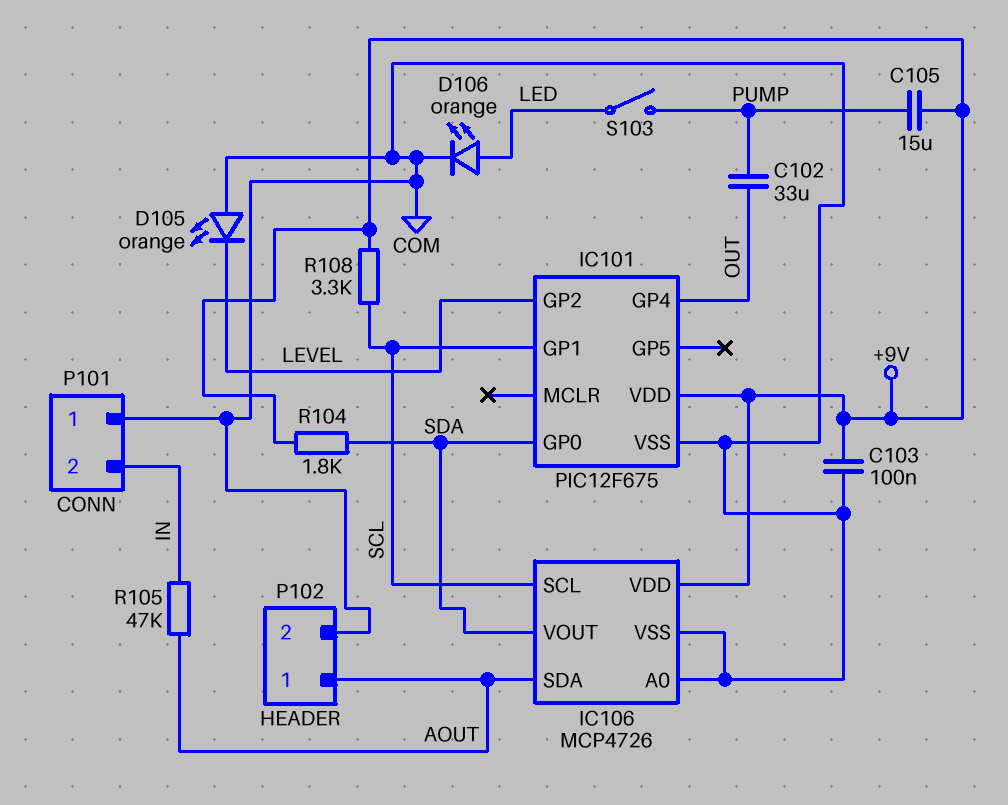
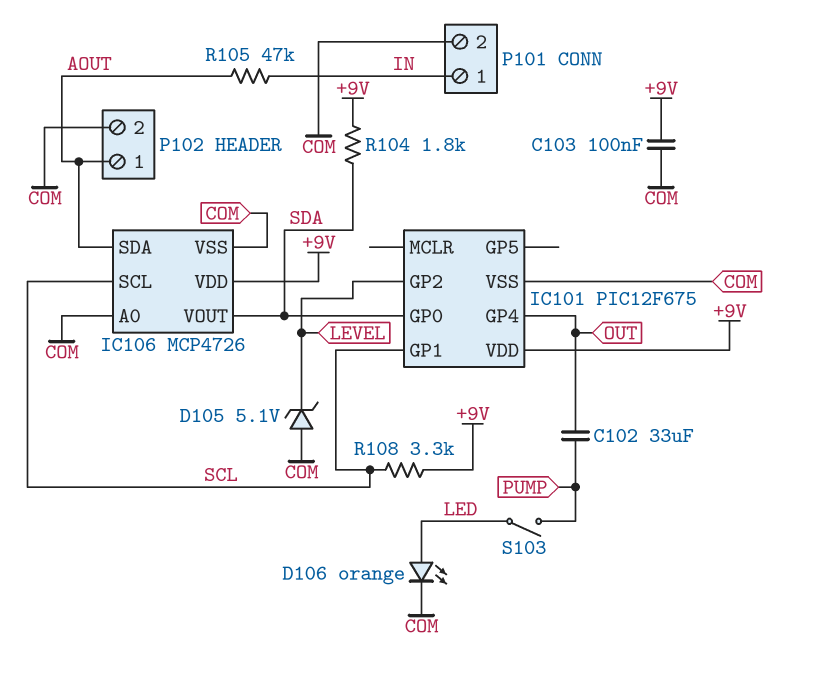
C105: 15uF (+9V, PUMP) -> none
D105: LED orange (A COM, K LEVEL) -> zener 5.1V (A COM, K LEVEL)
P101 pin 1: COM -> IN
P101 pin 2: IN -> COM

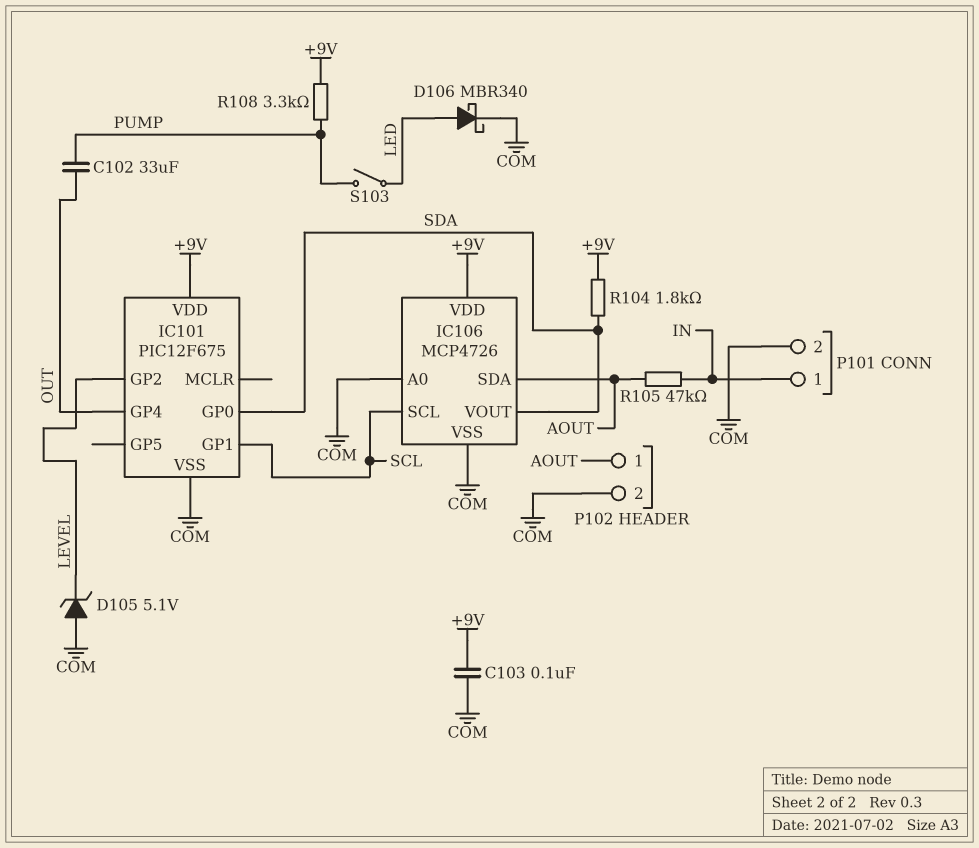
D106: LED orange (A LED, K COM) -> schottky MBR340 (A LED, K COM)
R108: 3.3k (+9V, SCL) -> 3.3k (+9V, PUMP)

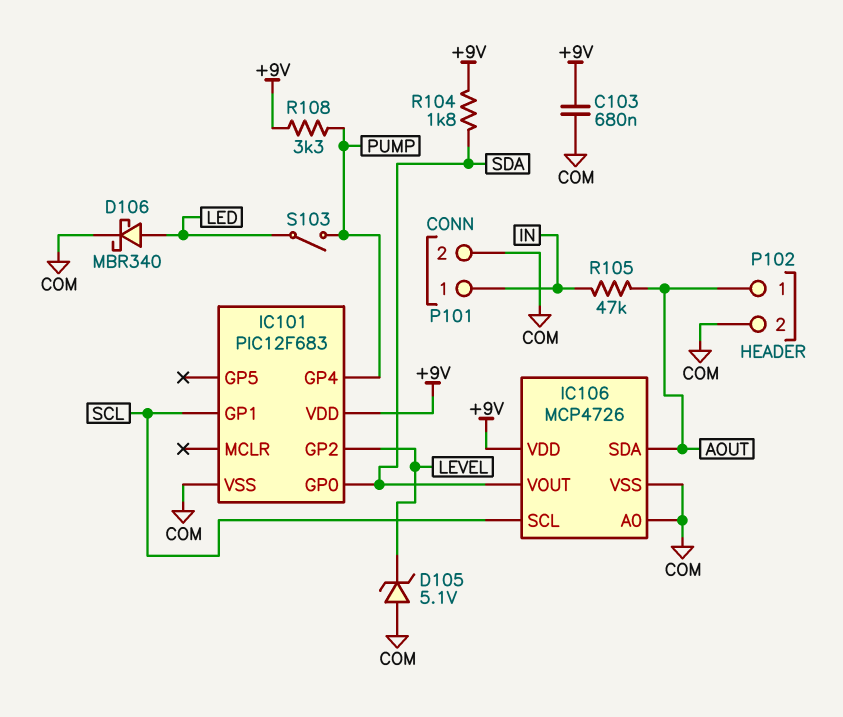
C102: 33uF (OUT, PUMP) -> none
C103: 100nF (+9V, COM) -> 680nF (+9V, COM)
IC101: PIC12F675 -> PIC12F683
IC101 pin GP4: OUT -> PUMP

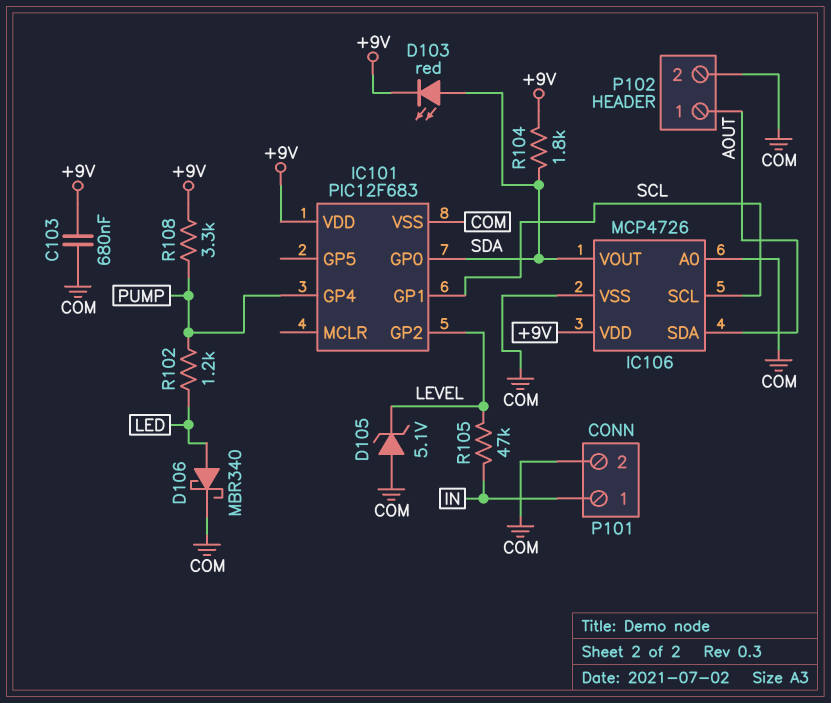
D103: none -> LED red (A SDA, K +9V)
R102: none -> 1.2k (LED, PUMP)
R105: 47k (AOUT, IN) -> 47k (IN, LEVEL)
S103: switch (LED, PUMP) -> none

